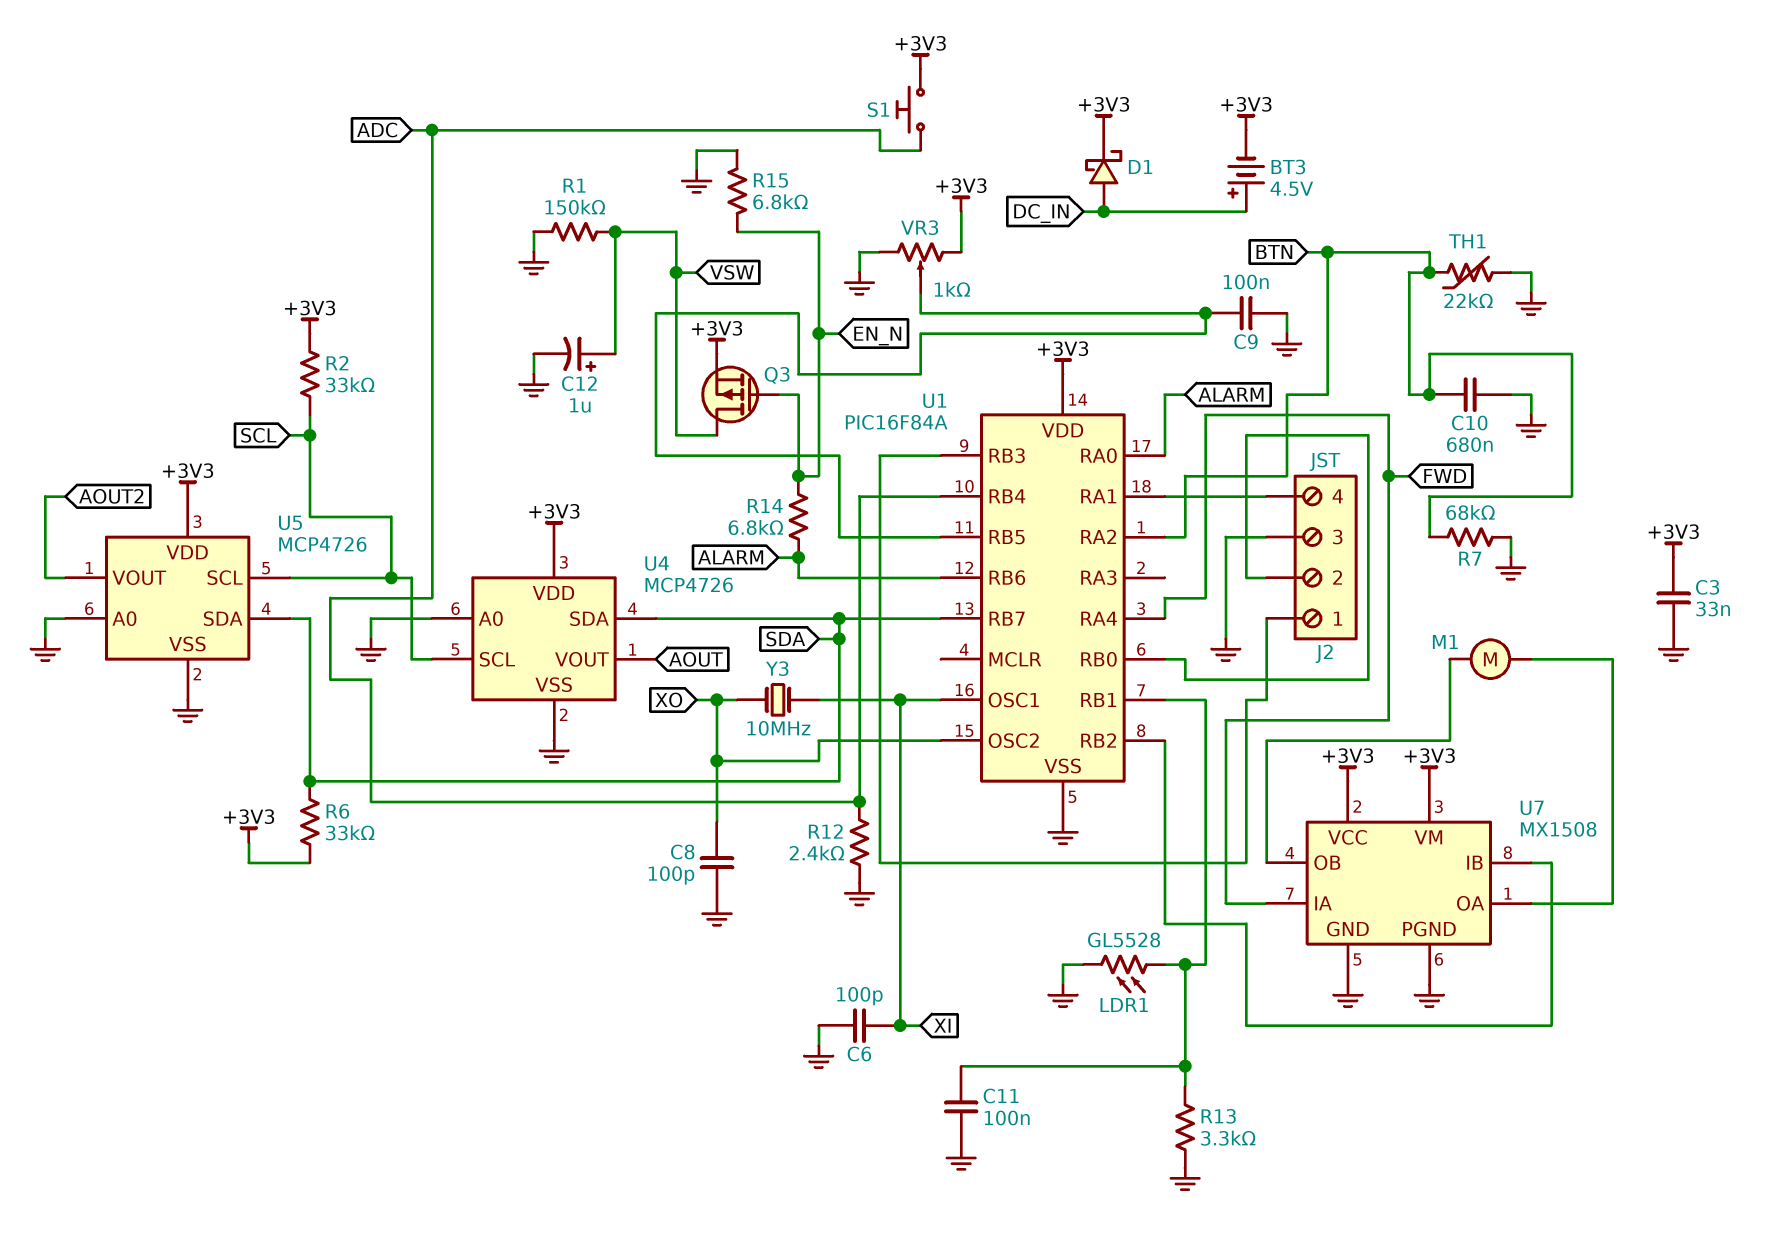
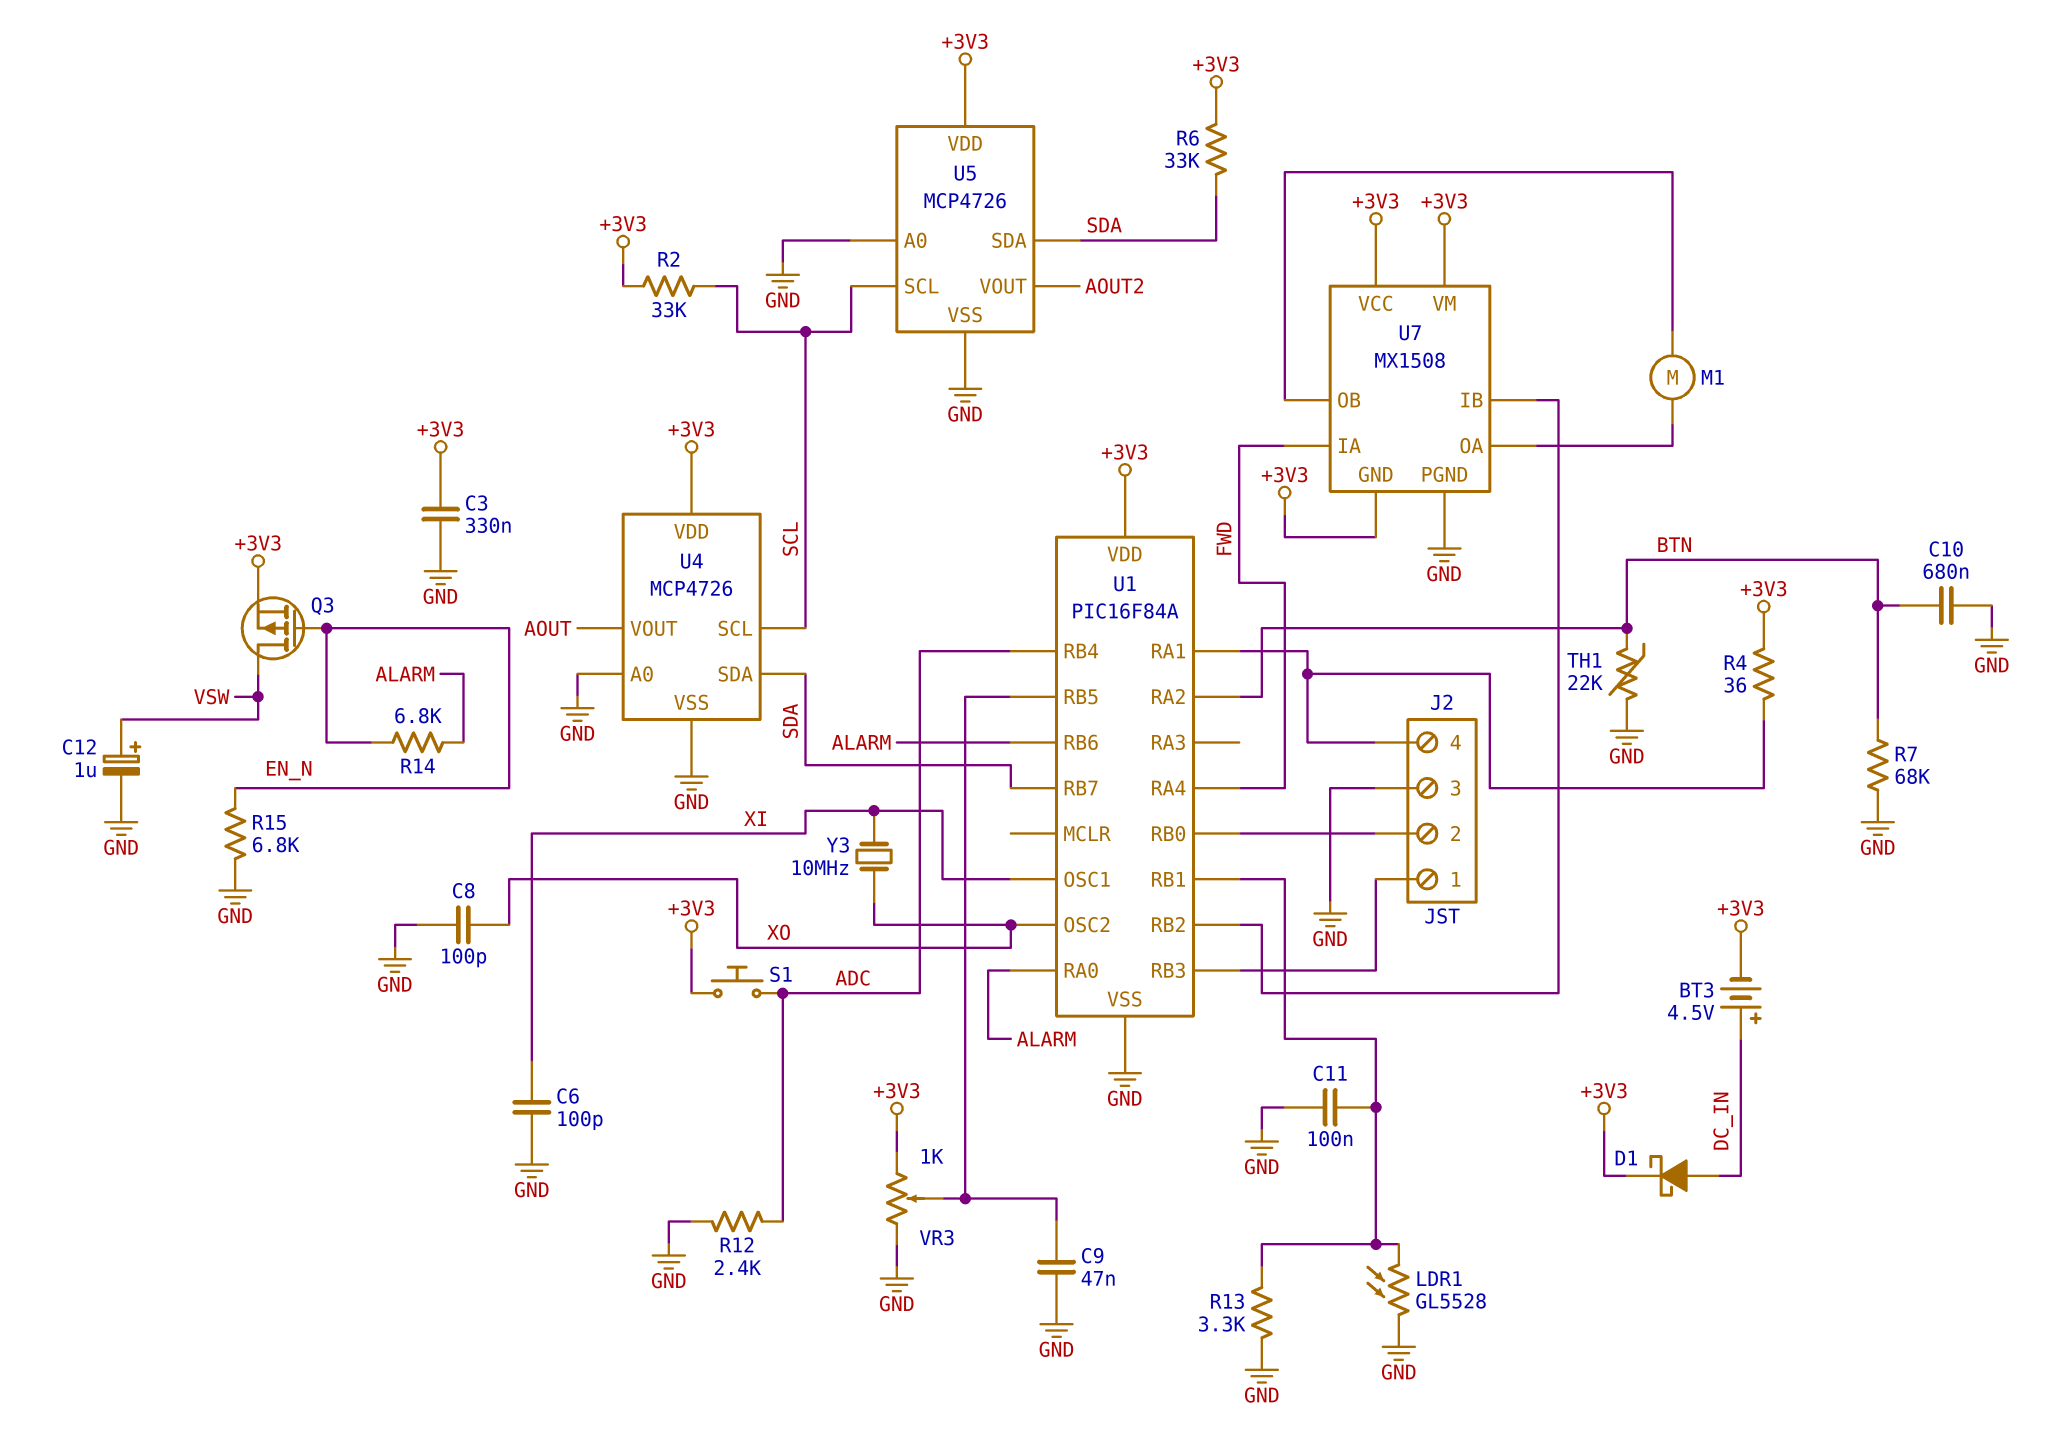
C3: 33nF (+3V3, GND) -> 330nF (+3V3, GND)
C9: 100nF (GND, U1/RB5) -> 47nF (GND, U1/RB5)
R1: 150k (GND, VSW) -> none
R4: none -> 36 (+3V3, J2/4)
U7 pin GND: GND -> +3V3

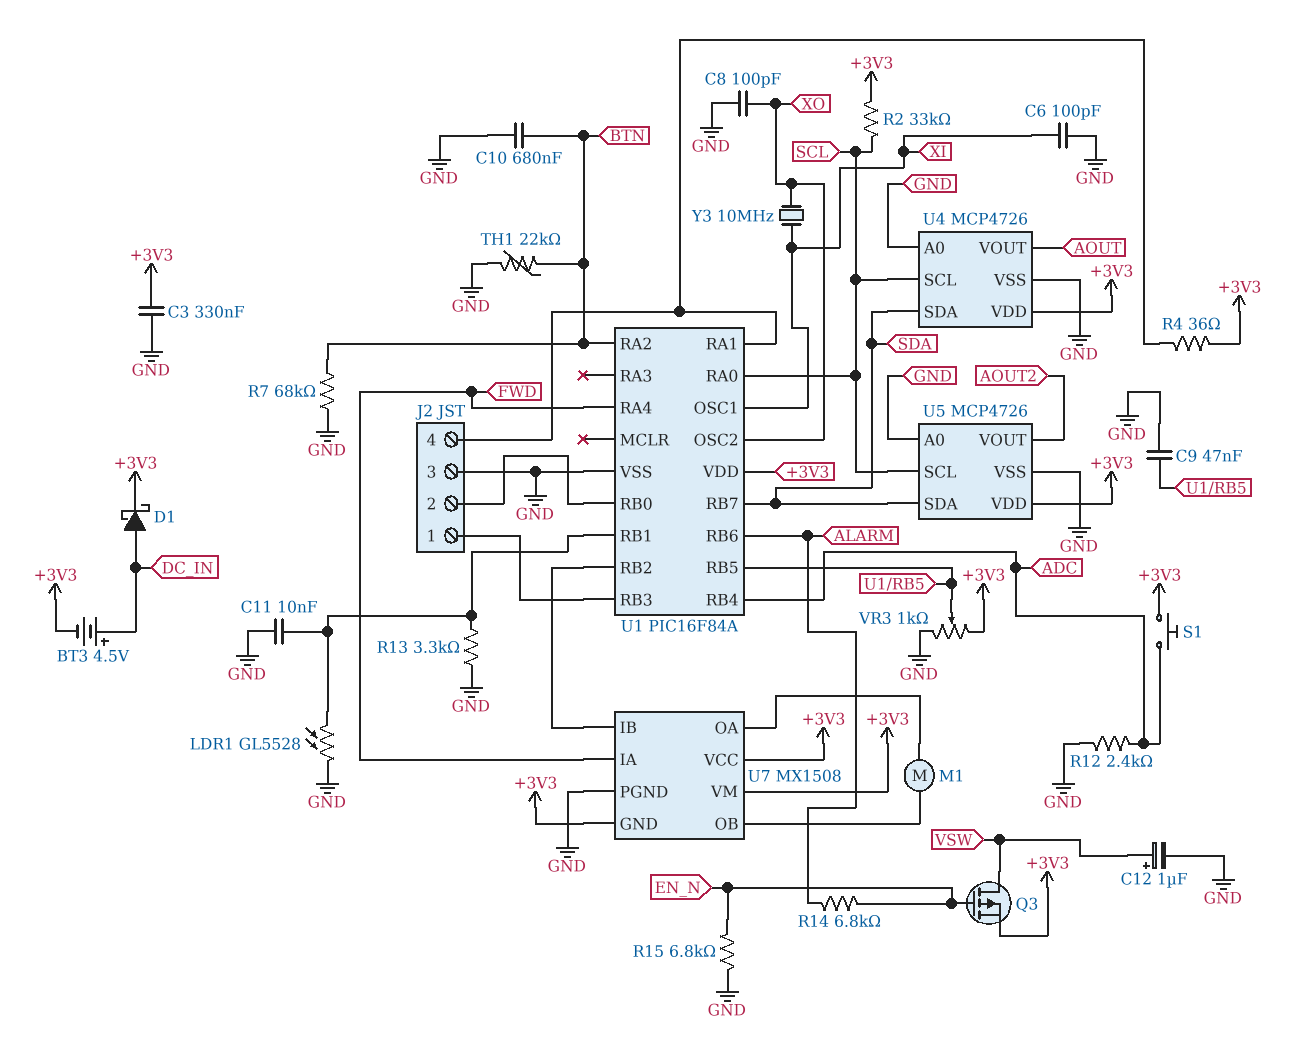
C11: 100nF (GND, U1/RB1) -> 10nF (GND, U1/RB1)
R6: 33k (+3V3, SDA) -> none
U1 pin RA0: ALARM -> SCL

